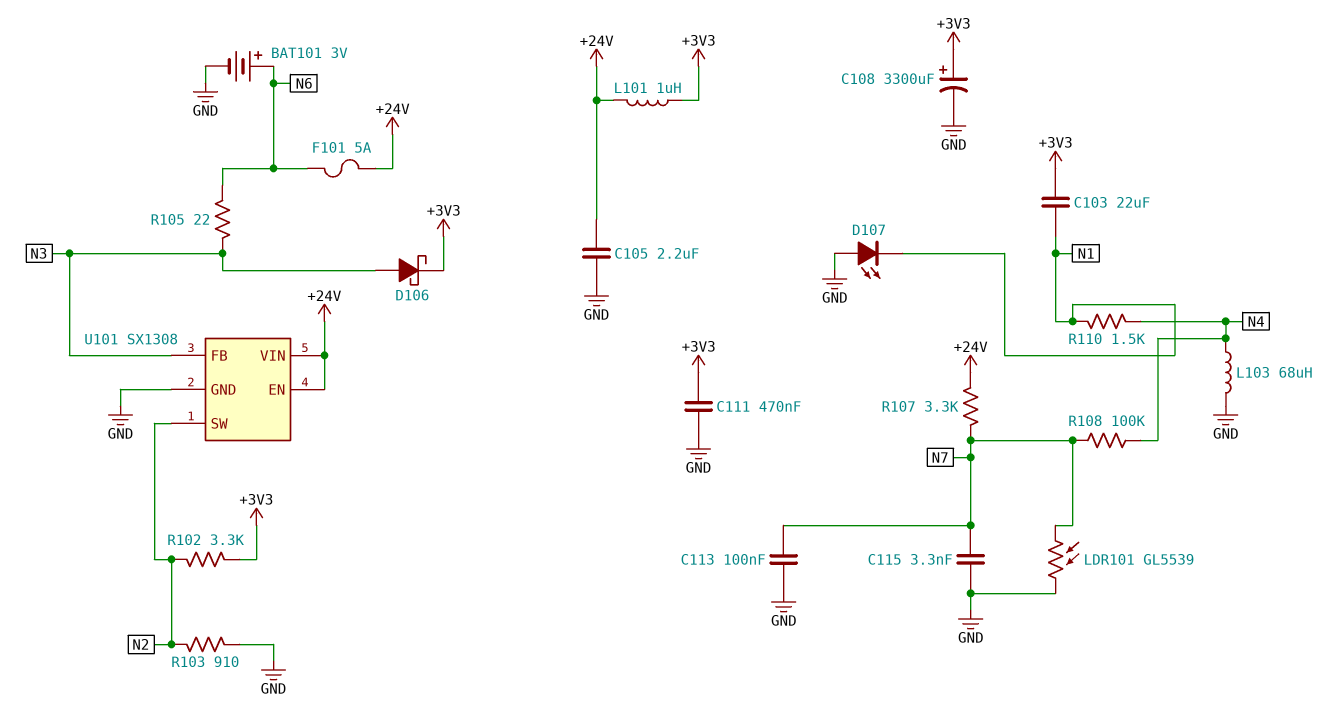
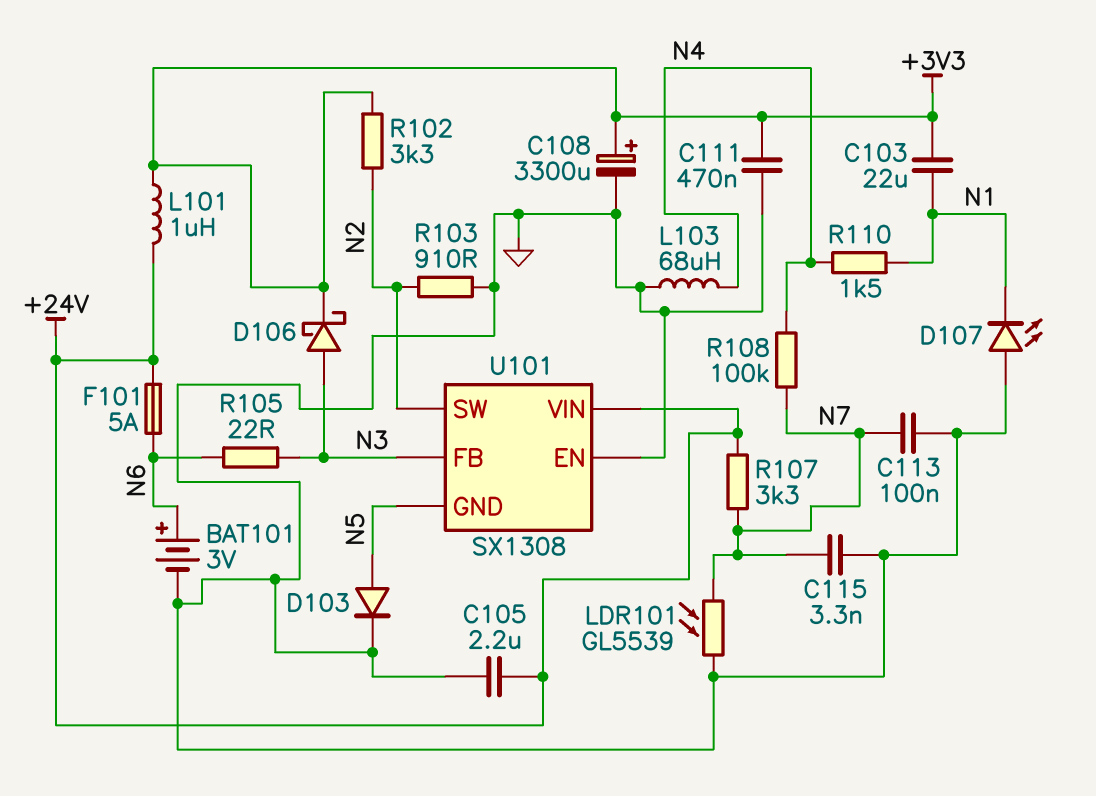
D103: none -> diode (A N5, K GND)
U101 pin EN: +24V -> GND
U101 pin GND: GND -> N5

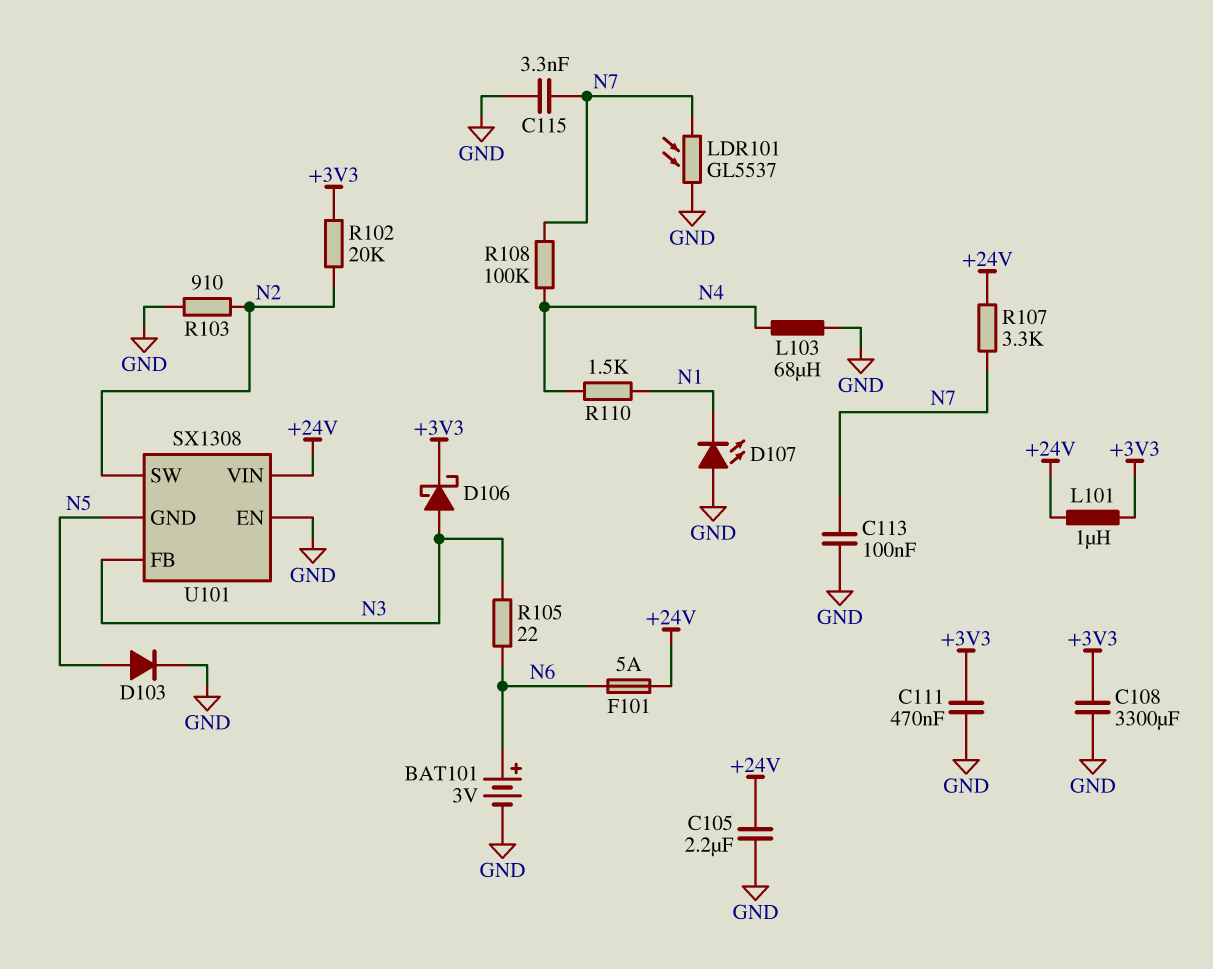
C103: 22uF (+3V3, N1) -> none
C108: 3300uF (plus +3V3, minus GND) -> 3300uF (+3V3, GND)
LDR101: GL5539 (GND, N7) -> GL5537 (GND, N7)
R102: 3.3k (+3V3, N2) -> 20k (+3V3, N2)

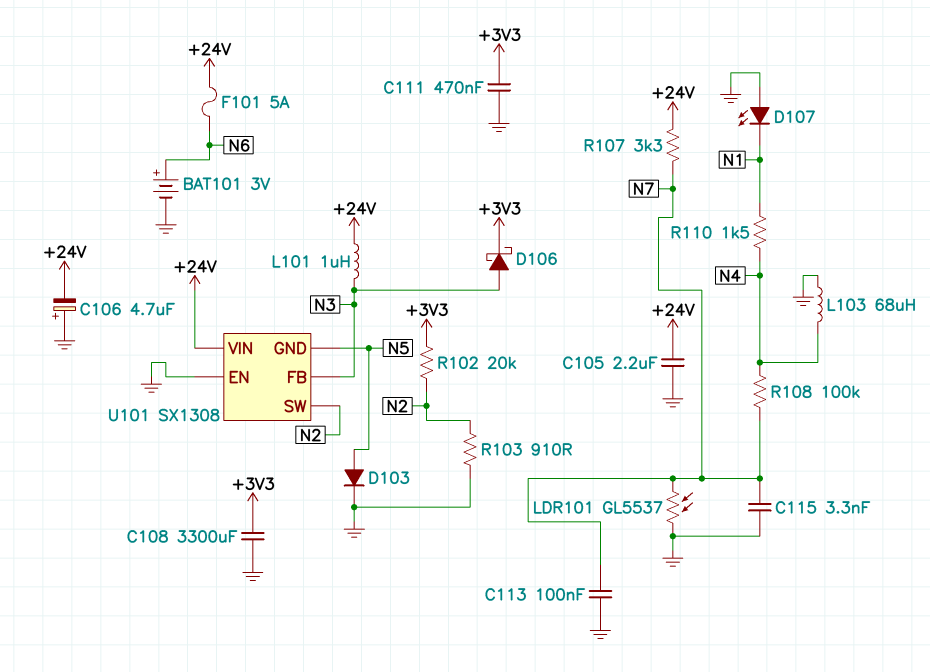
C106: none -> 4.7uF (plus GND, minus +24V)
L101: 1uH (+3V3, +24V) -> 1uH (+24V, N3)
R105: 22 (N3, N6) -> none

